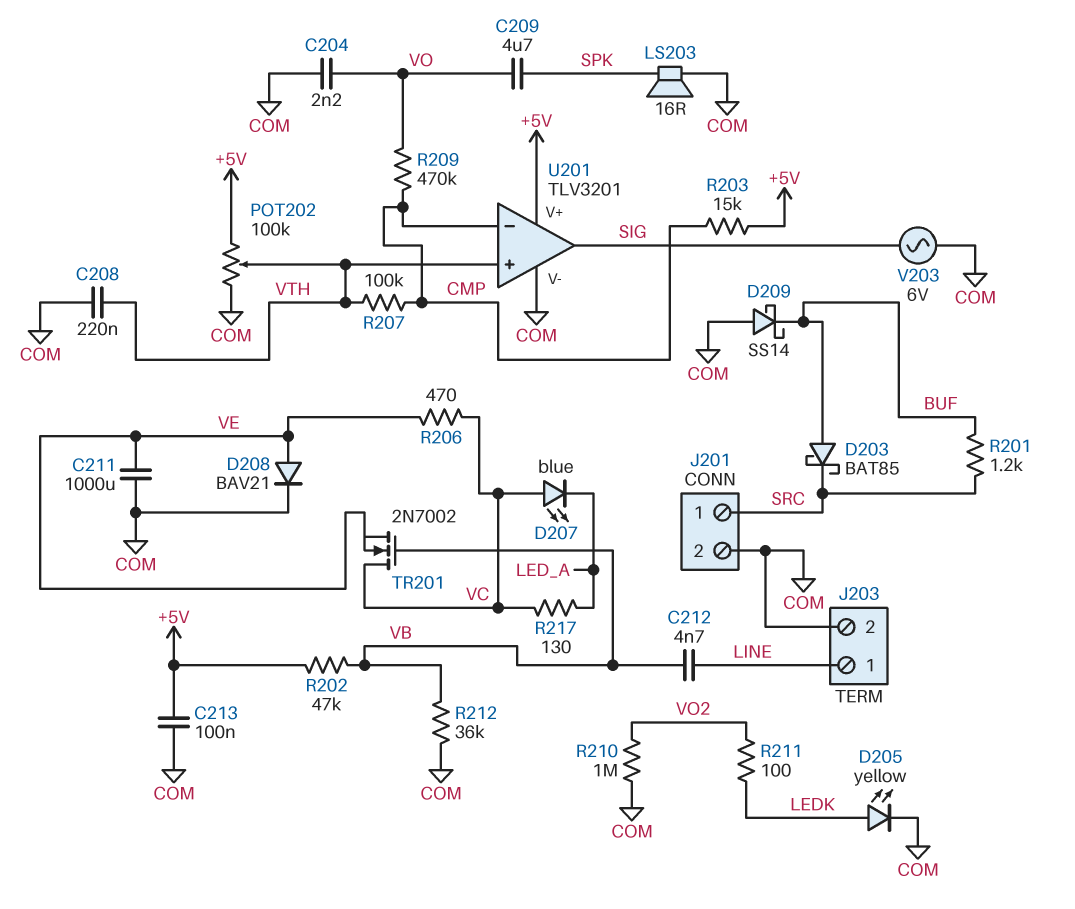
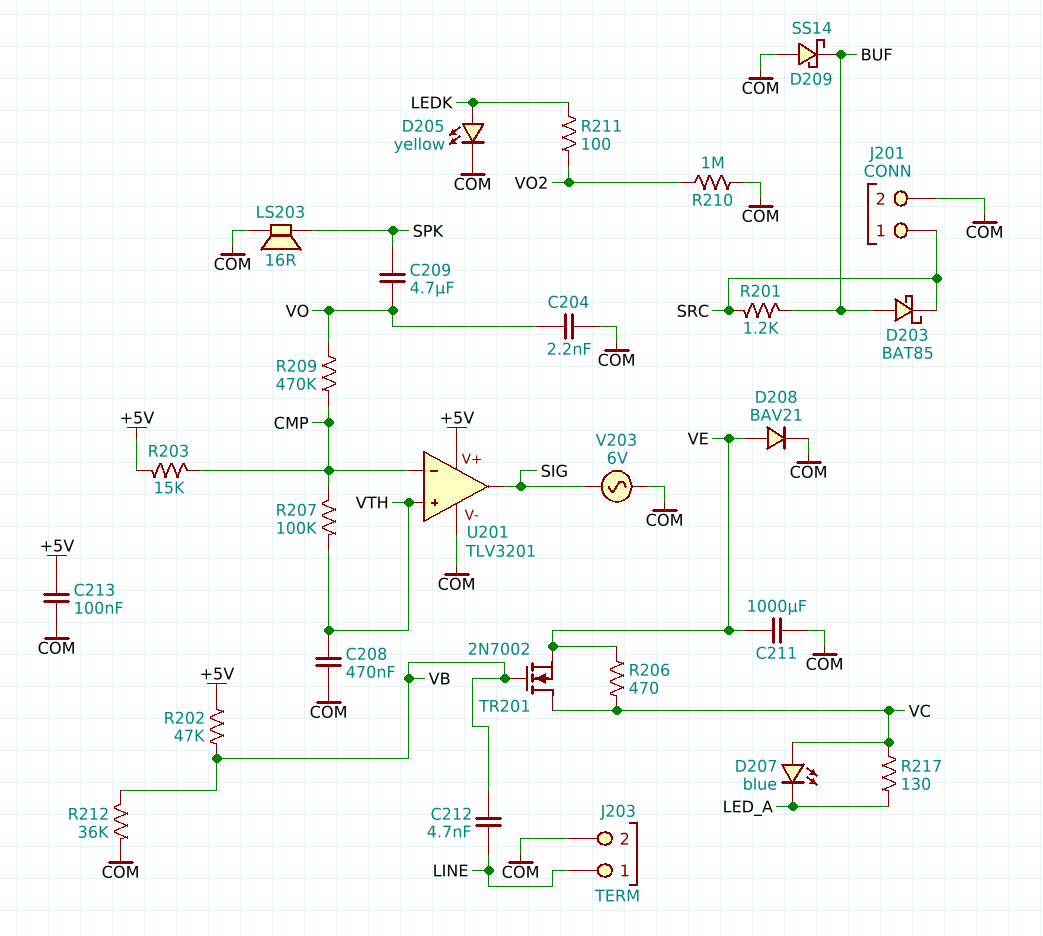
C208: 220nF (COM, VTH) -> 470nF (COM, VTH)
POT202: 100k (+5V, COM, wiper VTH) -> none

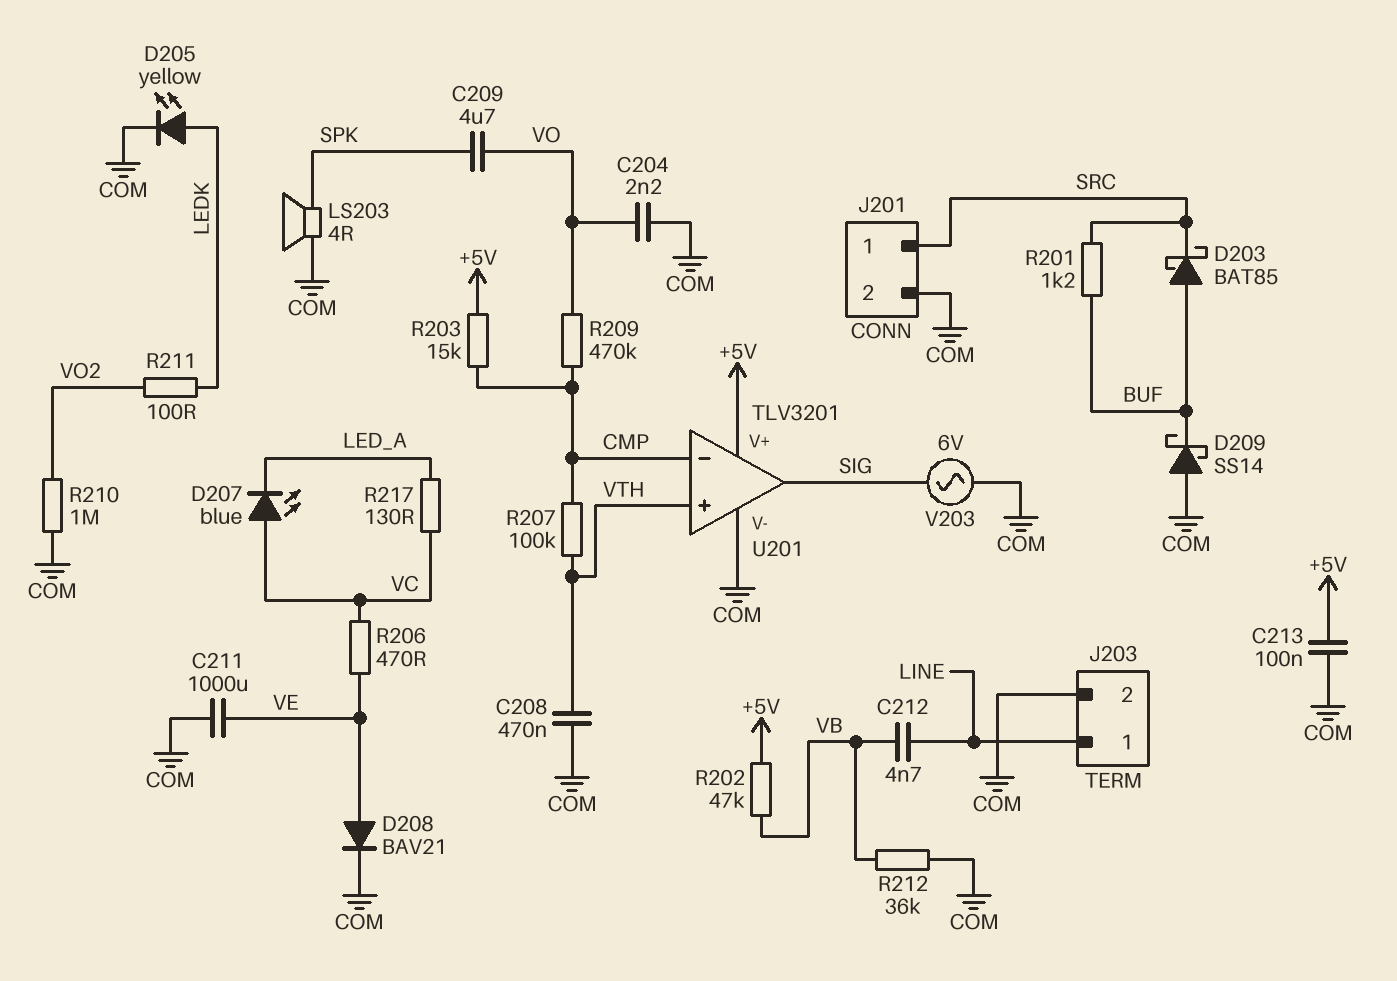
LS203: speaker 16R (COM, SPK) -> speaker 4R (COM, SPK)
TR201: NMOS 2N7002 (G VB, D VC, S VE) -> none

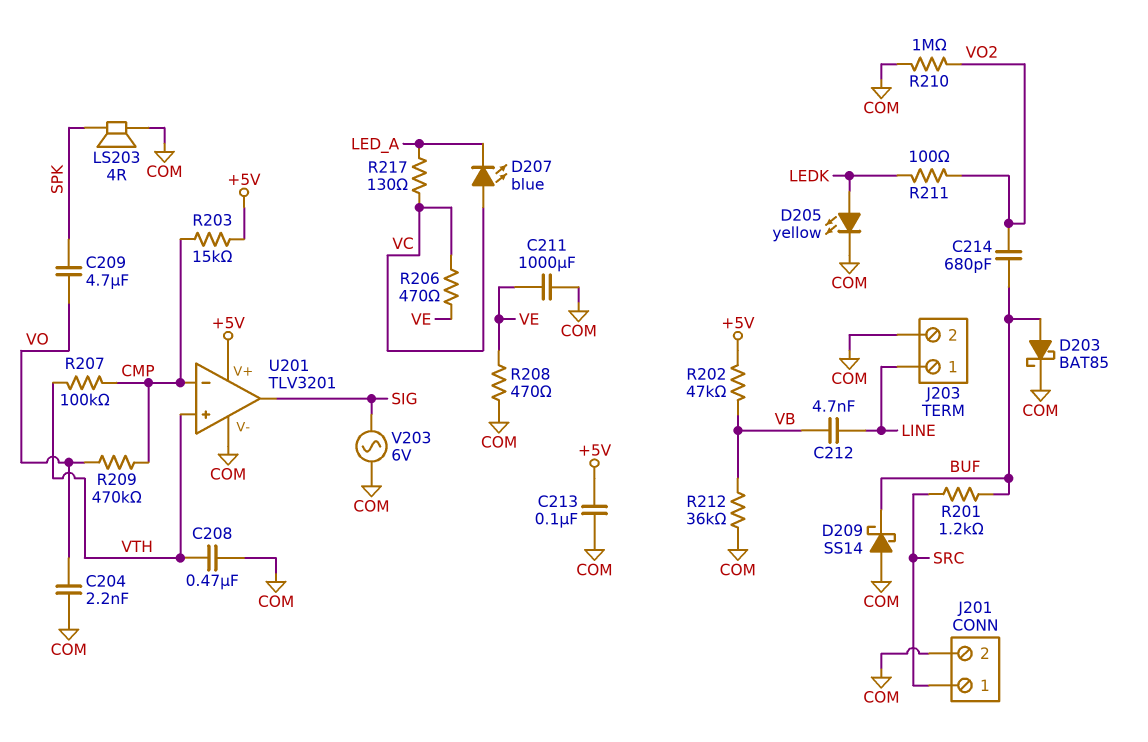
C214: none -> 680pF (BUF, VO2)
D203: schottky BAT85 (A BUF, K SRC) -> schottky BAT85 (A BUF, K COM)
D208: diode BAV21 (A VE, K COM) -> none
R208: none -> 470 (COM, VE)

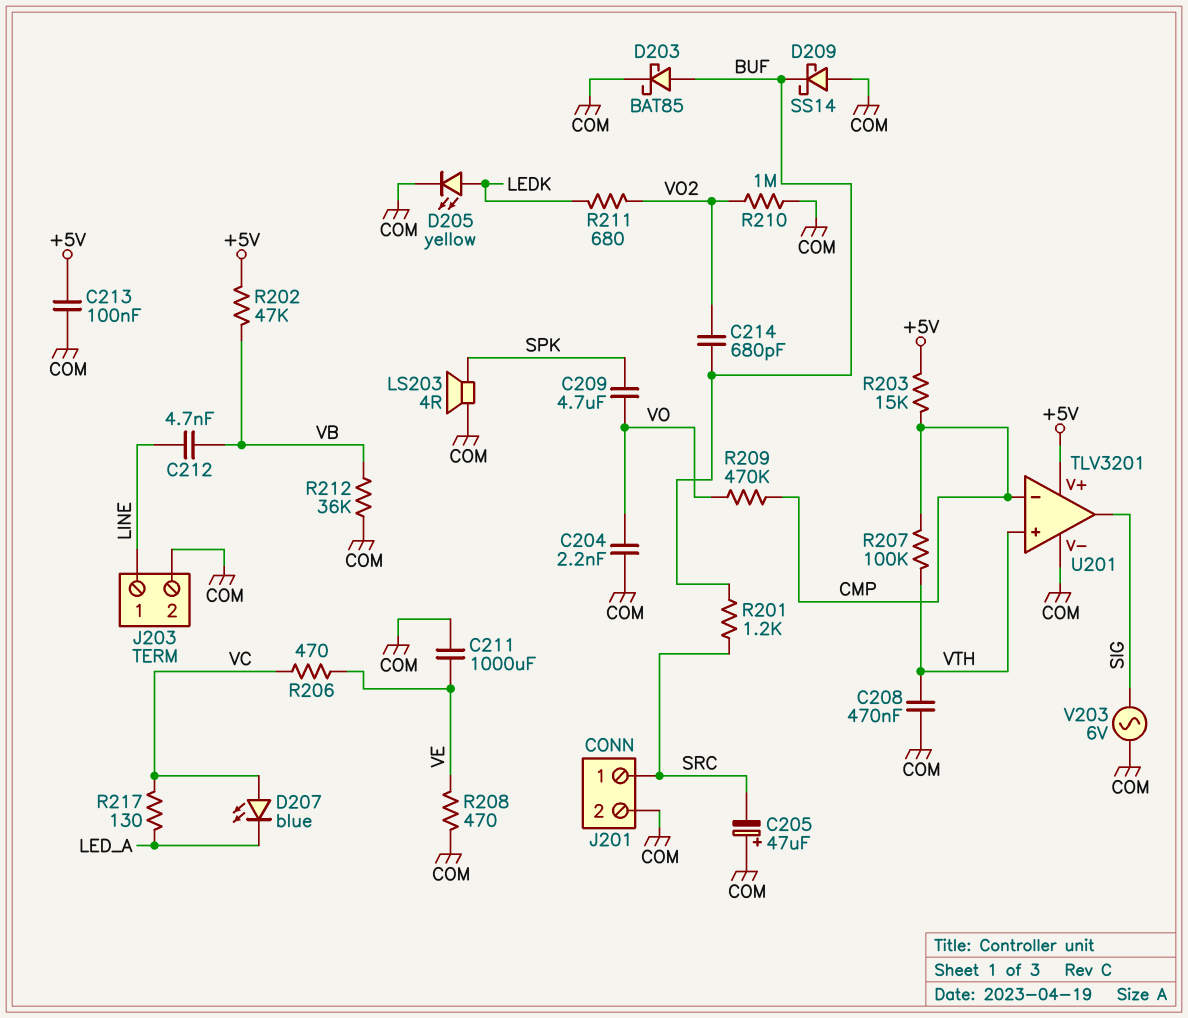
C205: none -> 47uF (plus COM, minus SRC)
R211: 100 (LEDK, VO2) -> 680 (LEDK, VO2)

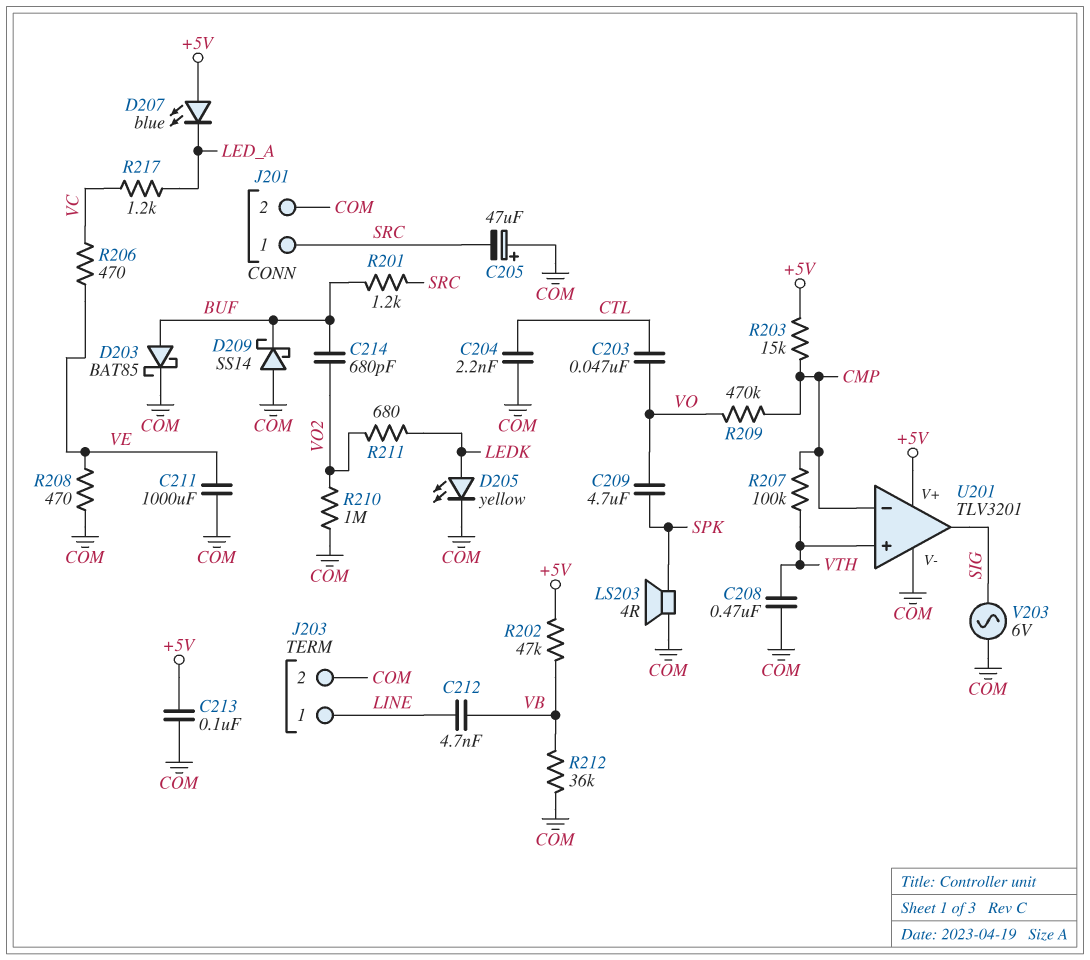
C203: none -> 47nF (CTL, VO)
C204: 2.2nF (COM, VO) -> 2.2nF (COM, CTL)
D207: LED blue (A VC, K LED_A) -> LED blue (A +5V, K LED_A)
R217: 130 (LED_A, VC) -> 1.2k (LED_A, VC)

